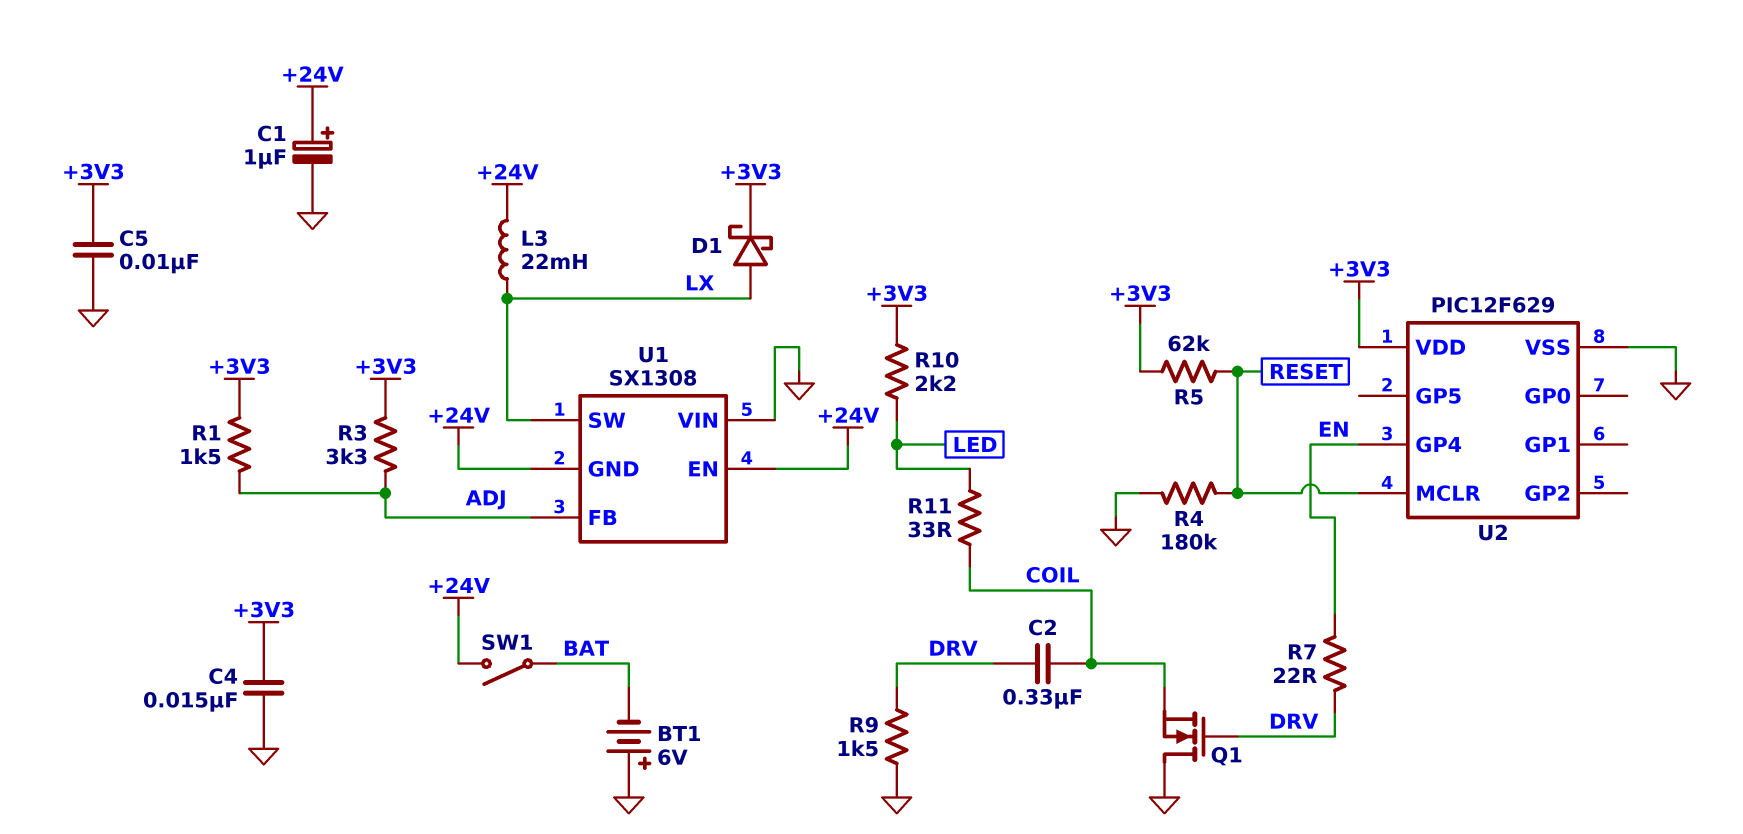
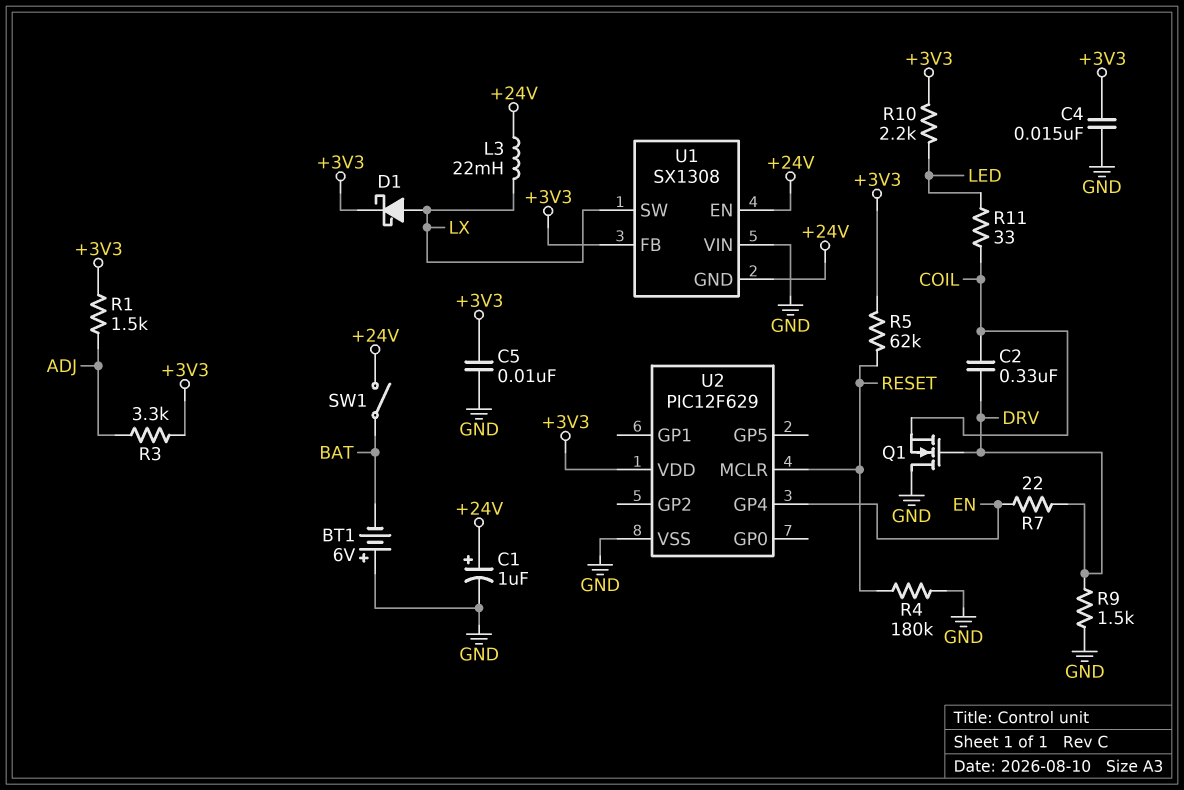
U1 pin FB: ADJ -> +3V3

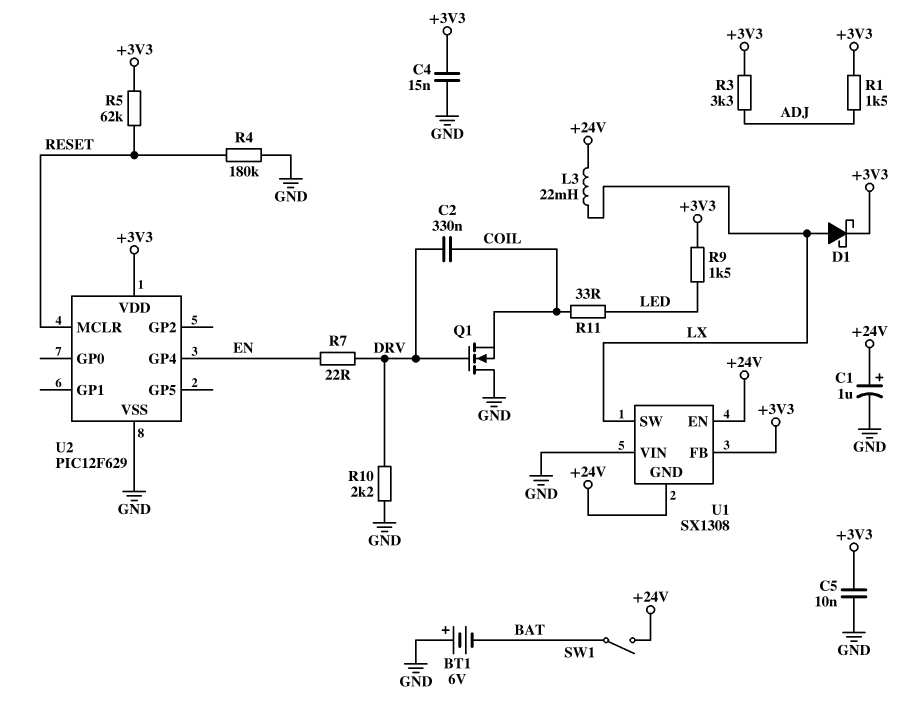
R9: 1.5k (DRV, GND) -> 1.5k (+3V3, LED)
R10: 2.2k (+3V3, LED) -> 2.2k (DRV, GND)

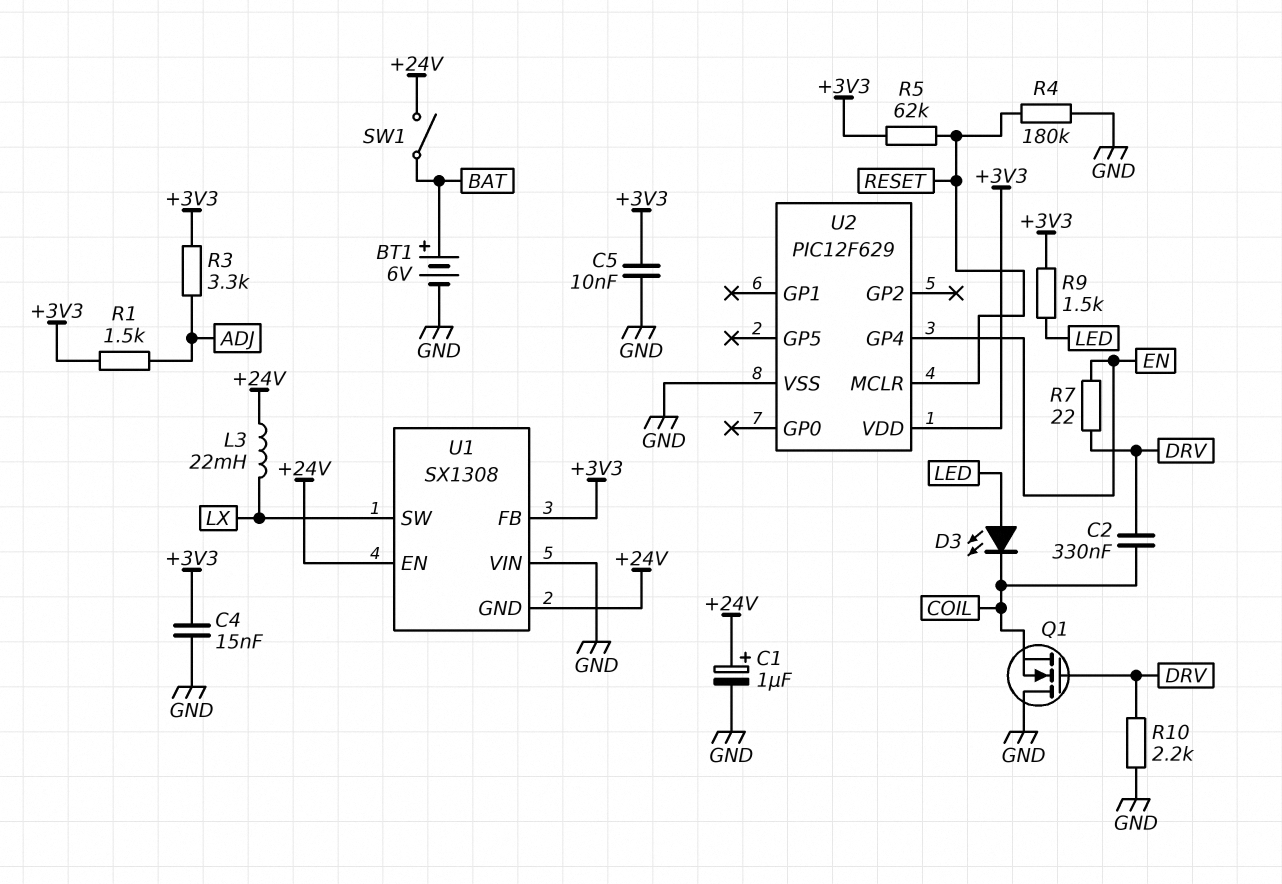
BT1: 6V (plus GND, minus BAT) -> 6V (plus BAT, minus GND)
D1: schottky (A LX, K +3V3) -> none
D3: none -> LED (A LED, K COIL)
R11: 33 (COIL, LED) -> none

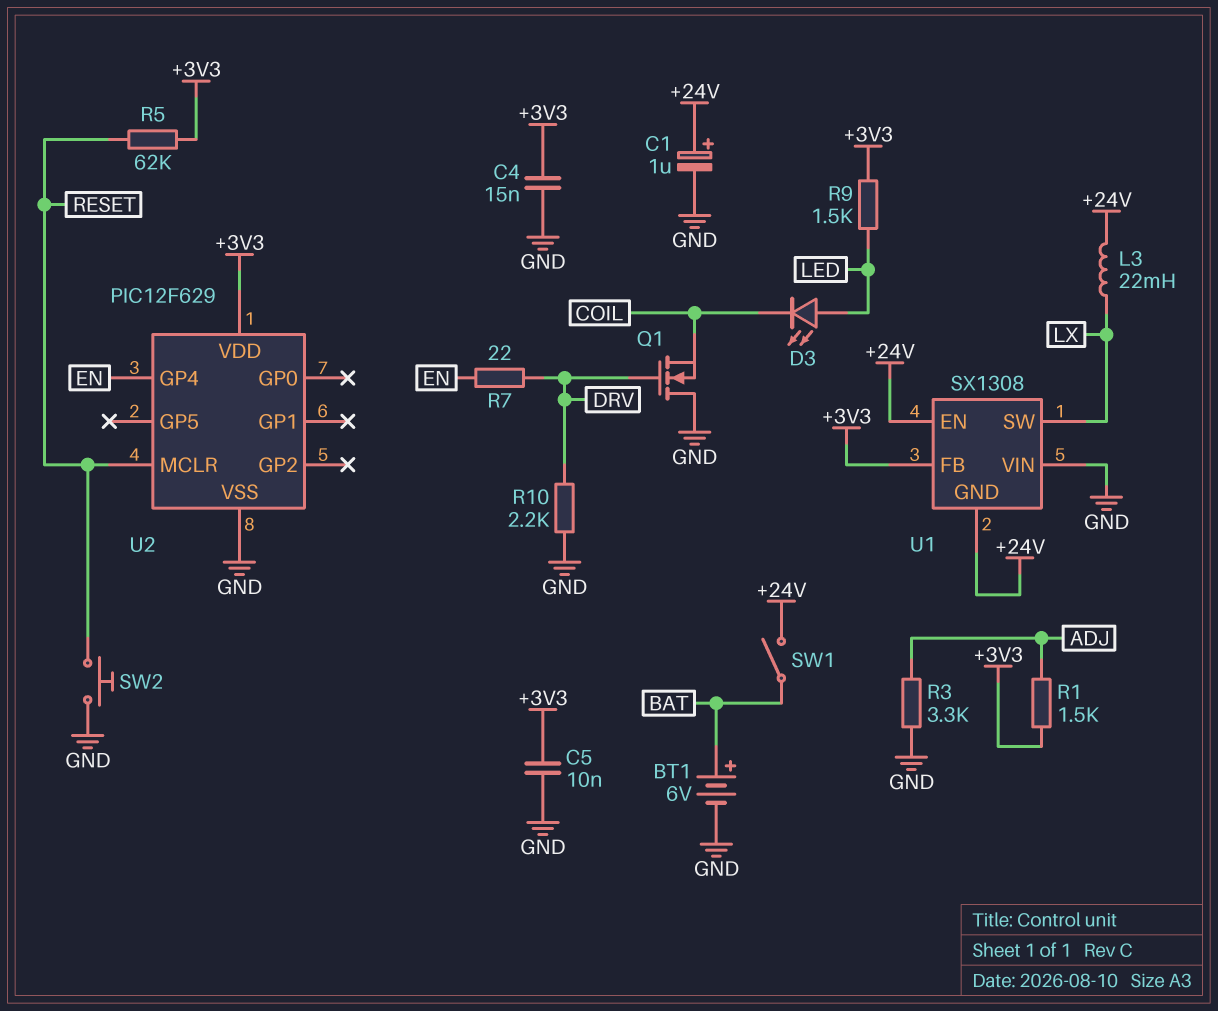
C2: 330nF (COIL, DRV) -> none
R3: 3.3k (+3V3, ADJ) -> 3.3k (ADJ, GND)
R4: 180k (GND, RESET) -> none
SW2: none -> button (GND, RESET)

